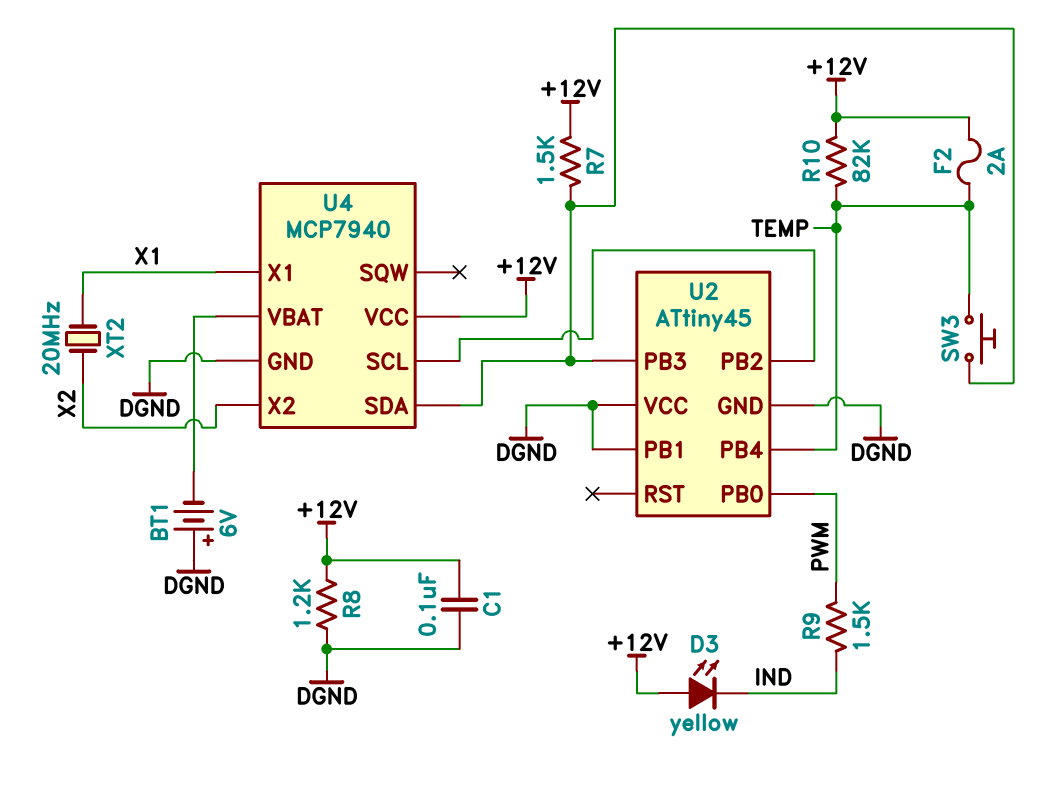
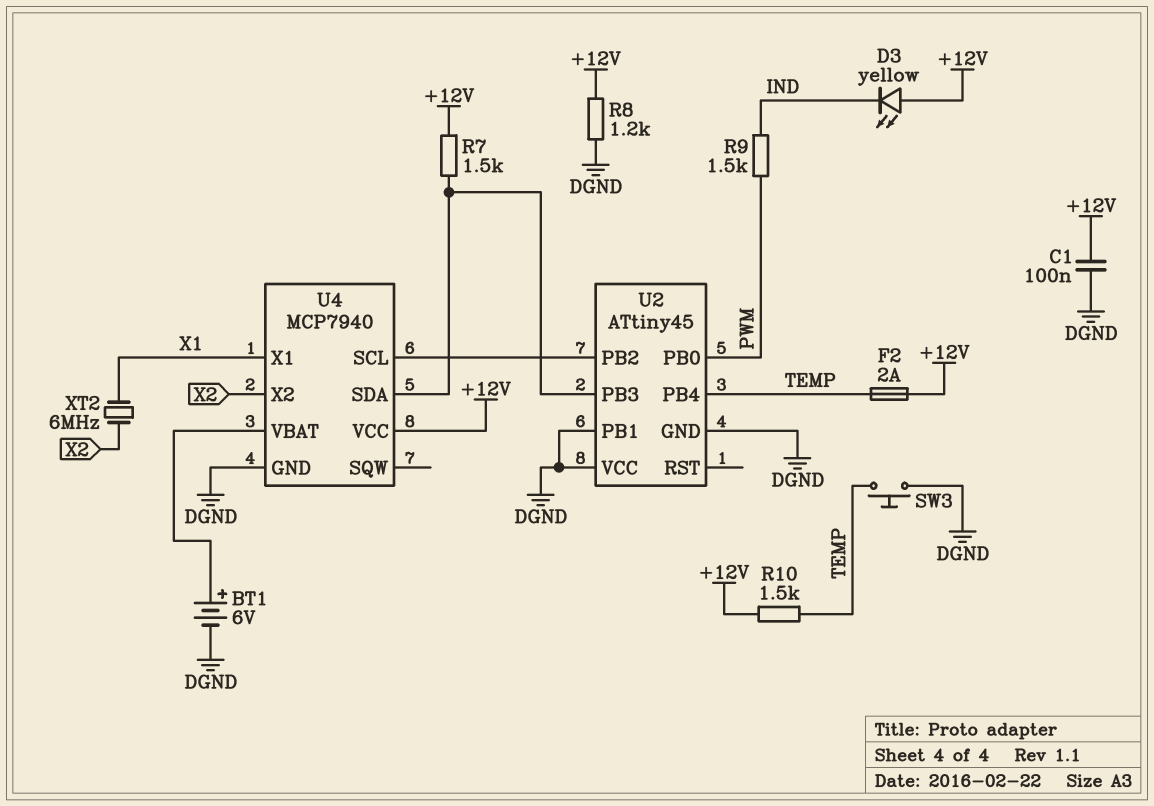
BT1: 6V (plus DGND, minus U4/VBAT) -> 6V (plus U4/VBAT, minus DGND)
R10: 82k (+12V, TEMP) -> 1.5k (+12V, TEMP)
SW3: button (TEMP, U2/PB3) -> button (DGND, TEMP)
XT2: 20MHz (X1, X2) -> 6MHz (X1, X2)

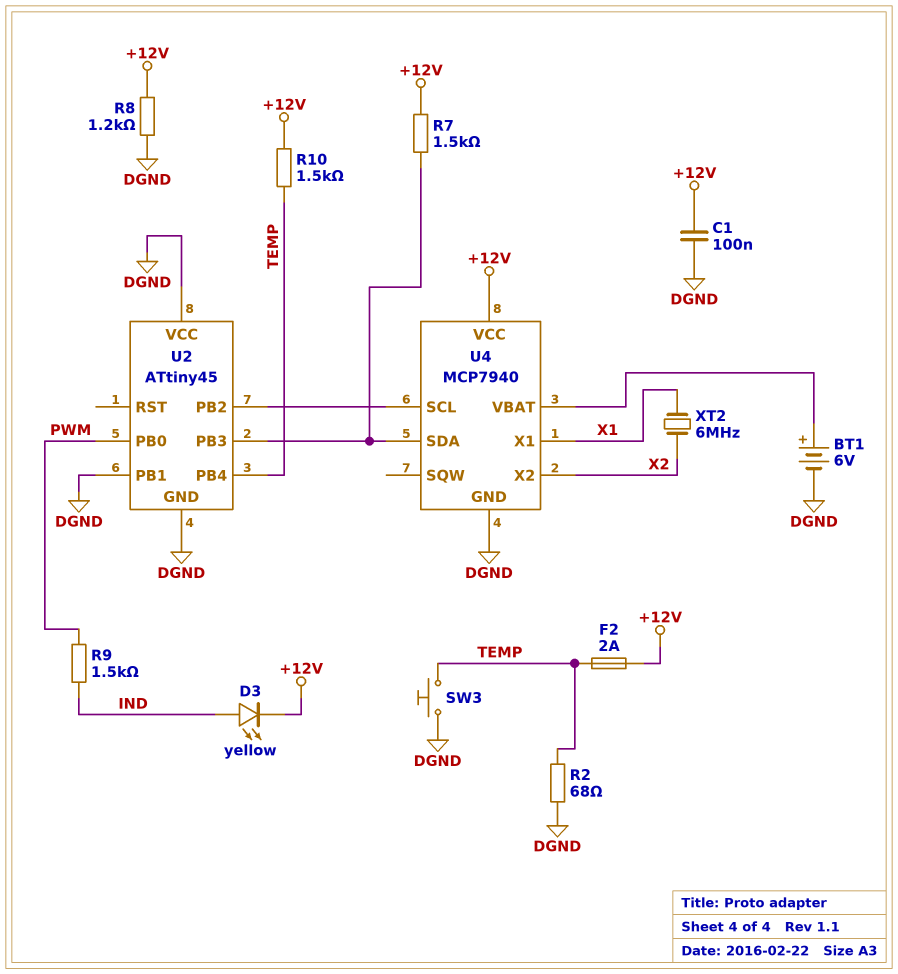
D3: LED yellow (A +12V, K IND) -> LED yellow (A IND, K +12V)
R2: none -> 68 (DGND, TEMP)

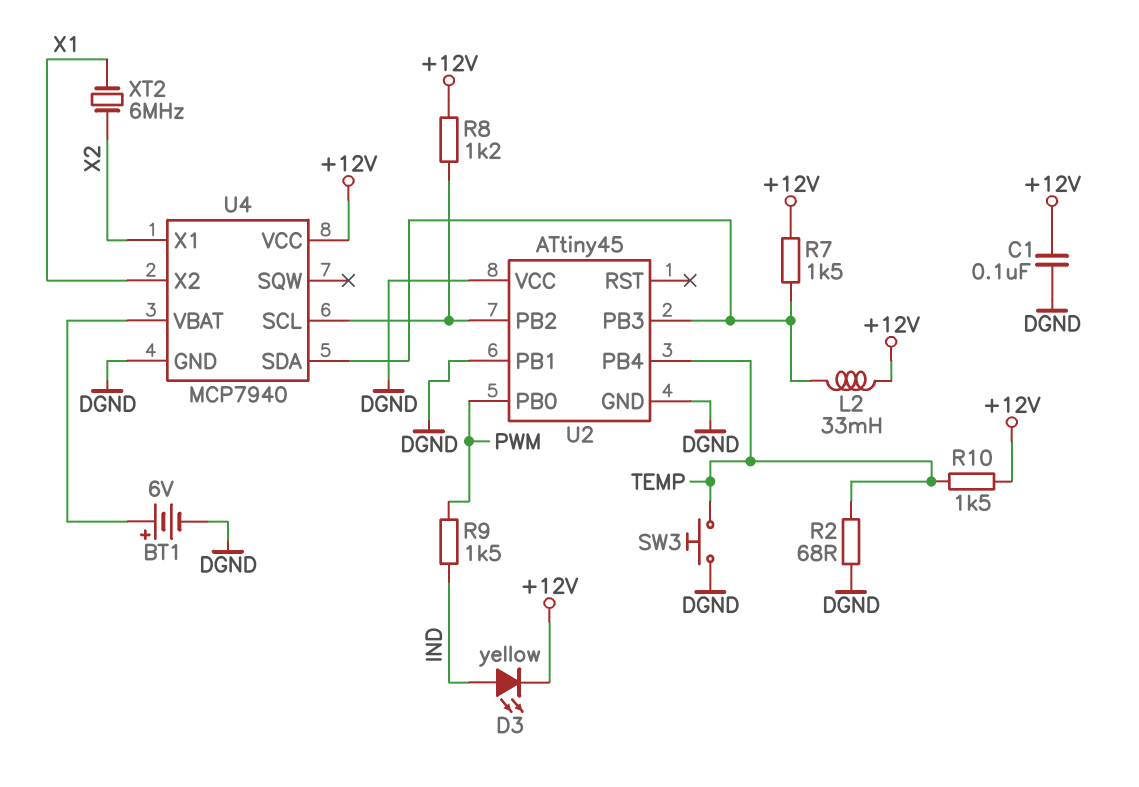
F2: 2A (+12V, TEMP) -> none
L2: none -> 33mH (+12V, U2/PB3)
R8: 1.2k (+12V, DGND) -> 1.2k (+12V, U2/PB2)
U4 pin X1: X1 -> X2
U4 pin X2: X2 -> X1

